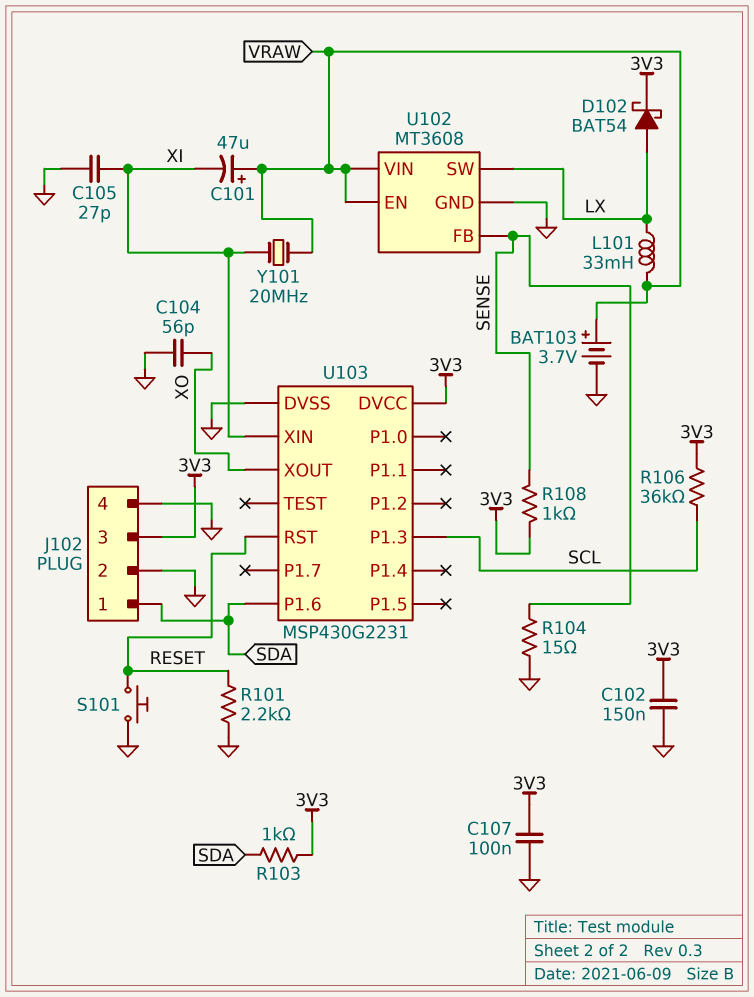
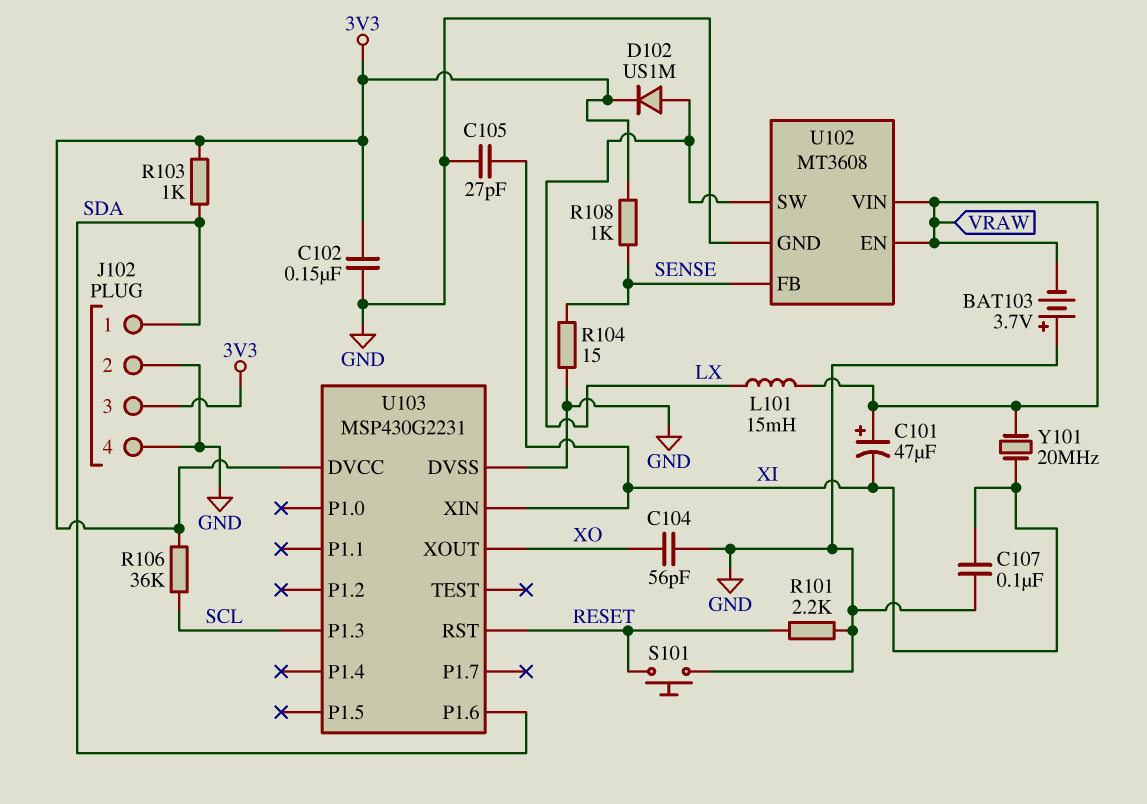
BAT103: 3.7V (plus VRAW, minus GND) -> 3.7V (plus GND, minus VRAW)
C107: 100nF (3V3, GND) -> 100nF (GND, XI)
D102: schottky BAT54 (A LX, K 3V3) -> diode US1M (A LX, K 3V3)
L101: 33mH (LX, VRAW) -> 15mH (LX, VRAW)

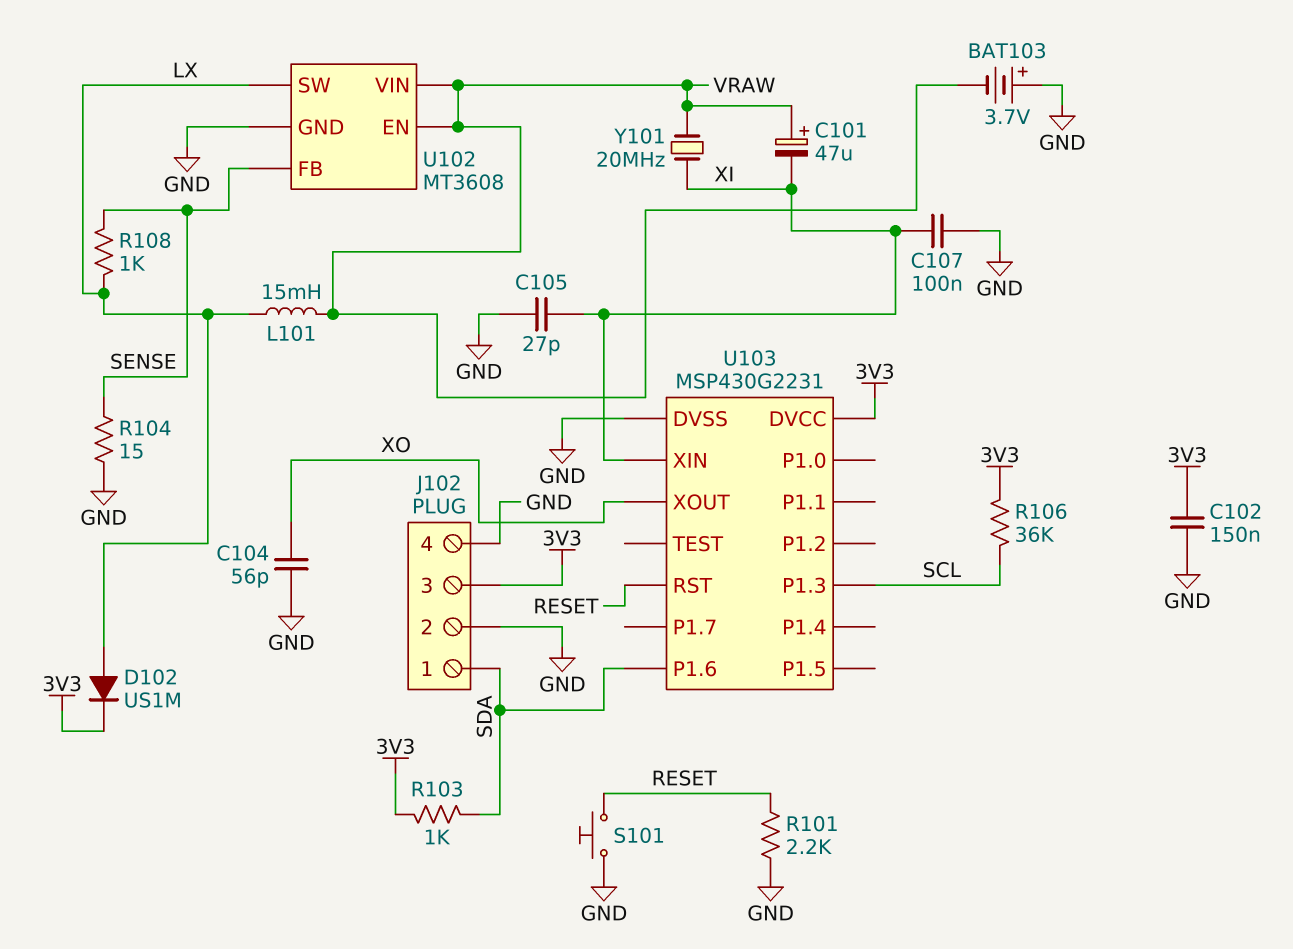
R108: 1k (3V3, SENSE) -> 1k (LX, SENSE)

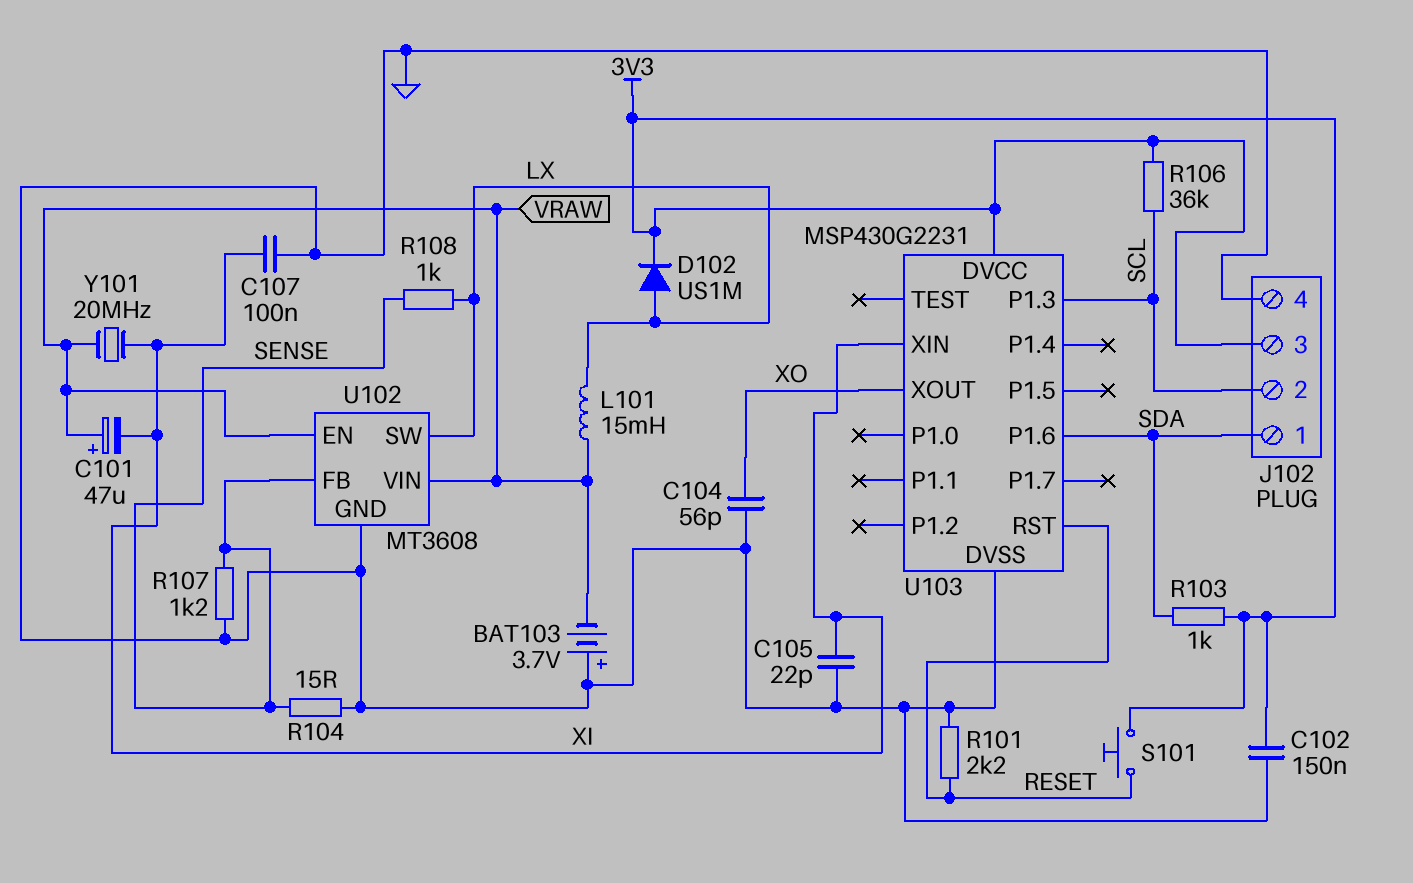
C105: 27pF (GND, XI) -> 22pF (GND, XI)
J102 pin 2: GND -> SCL
R107: none -> 1.2k (GND, SENSE)
S101: button (GND, RESET) -> button (3V3, RESET)

